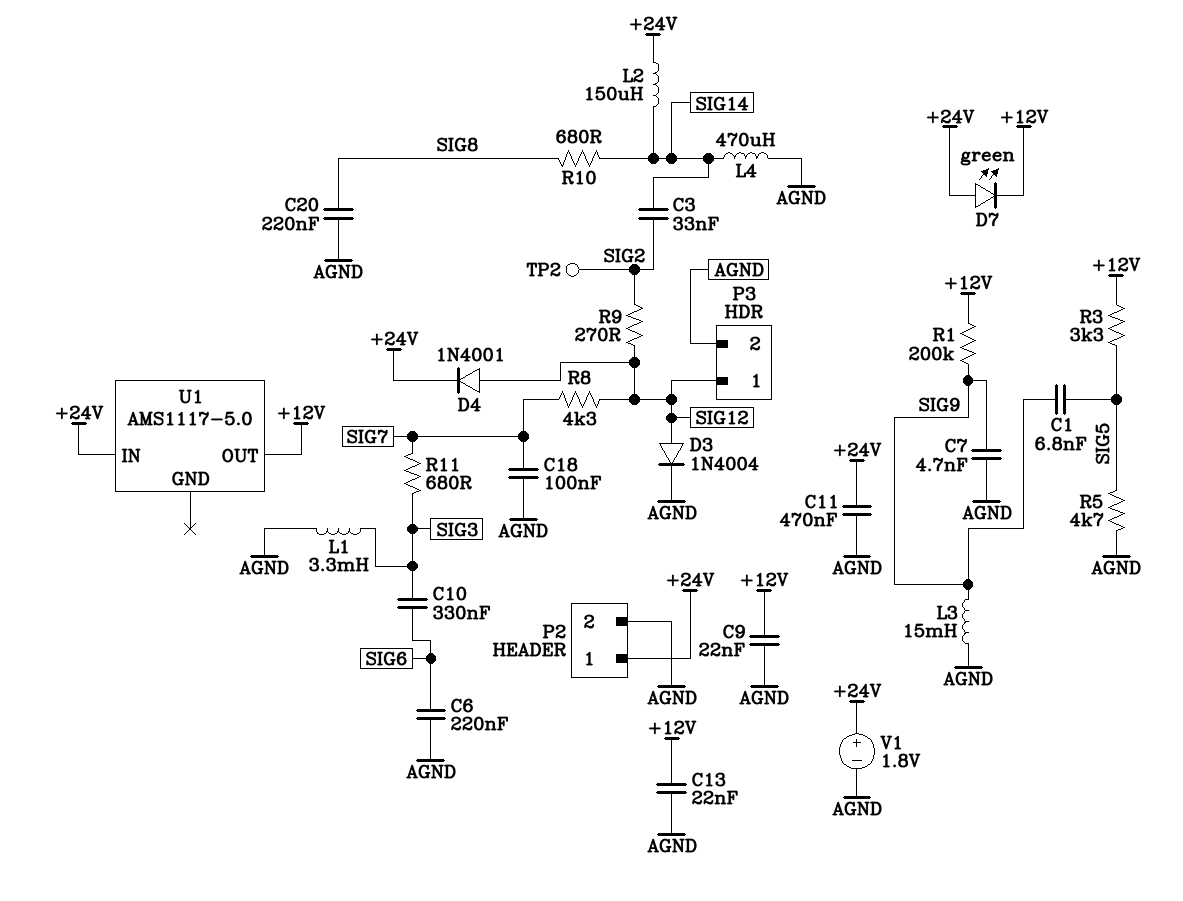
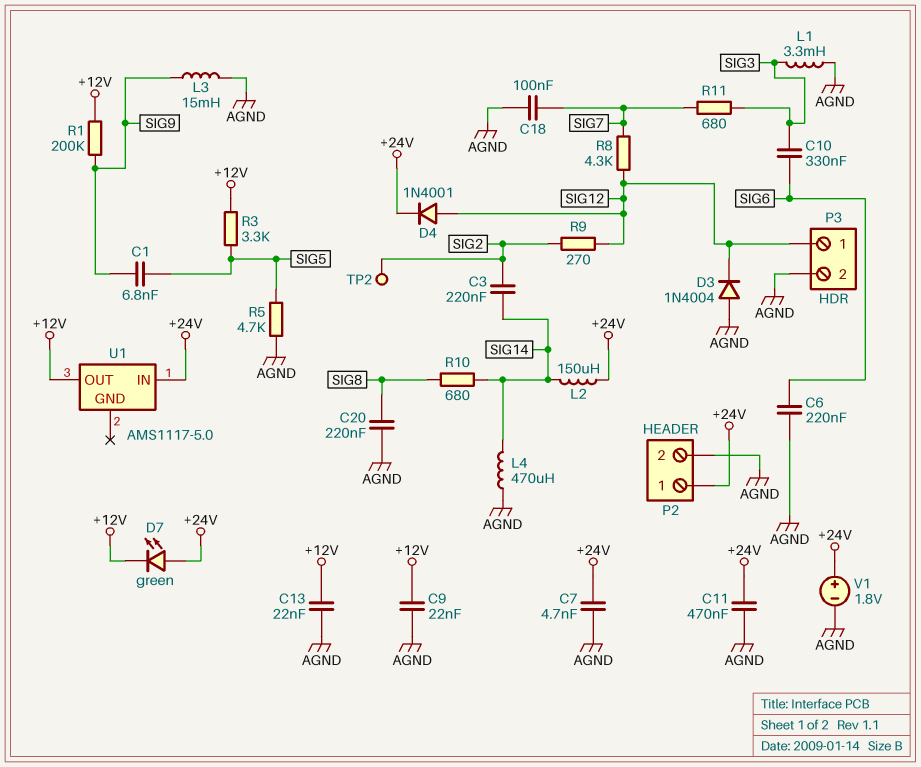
C3: 33nF (SIG2, SIG14) -> 220nF (SIG2, SIG14)
C7: 4.7nF (AGND, SIG9) -> 4.7nF (+24V, AGND)
D3: diode 1N4004 (A SIG12, K AGND) -> diode 1N4004 (A AGND, K SIG12)

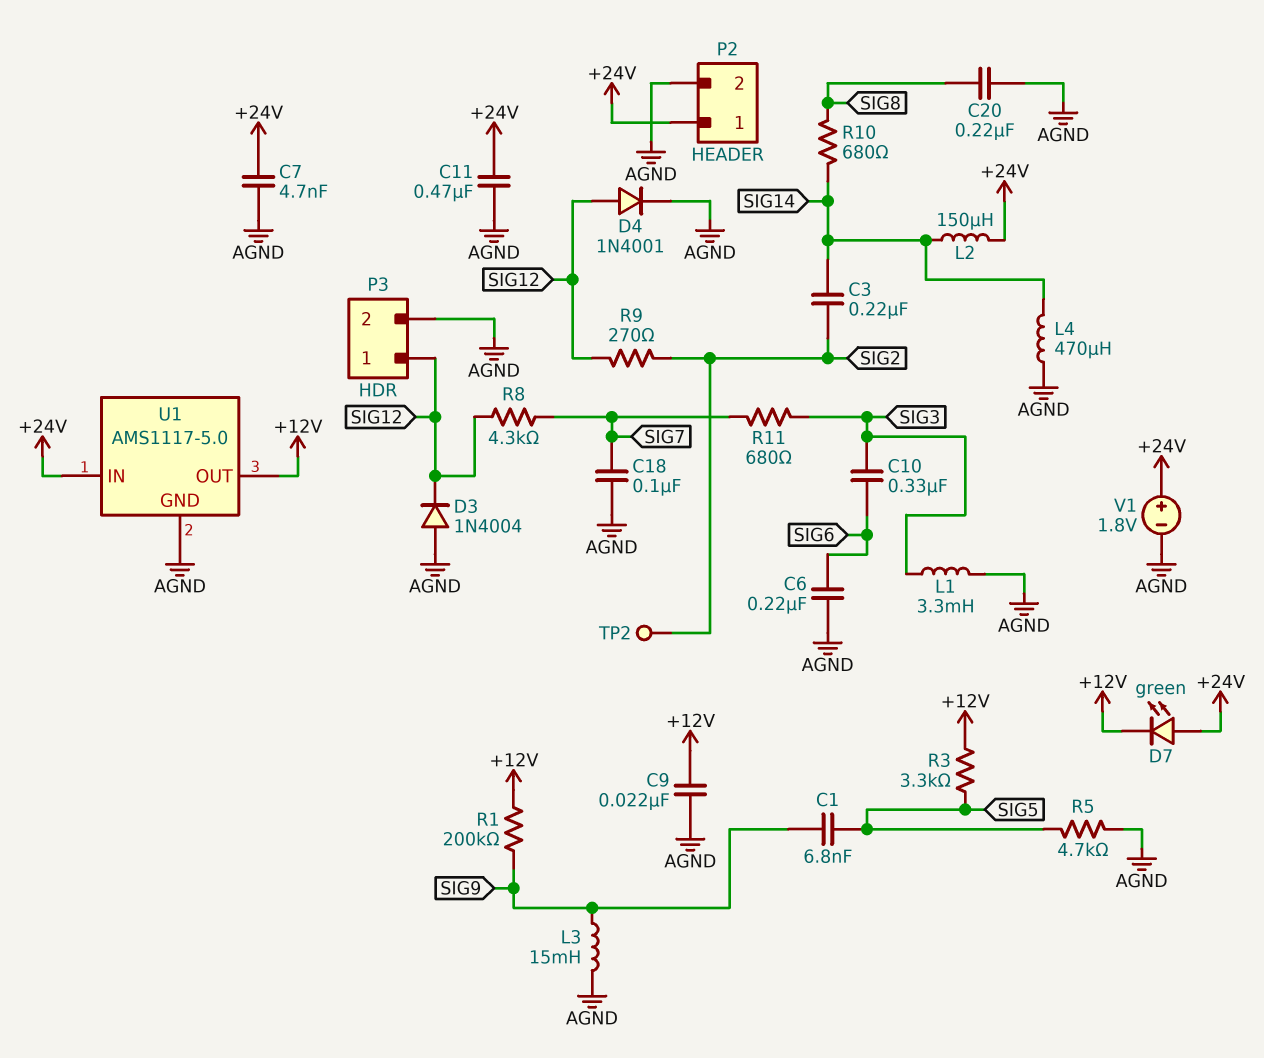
C13: 22nF (+12V, AGND) -> none
D4: diode 1N4001 (A SIG12, K +24V) -> diode 1N4001 (A SIG12, K AGND)
U1 pin GND: none -> AGND

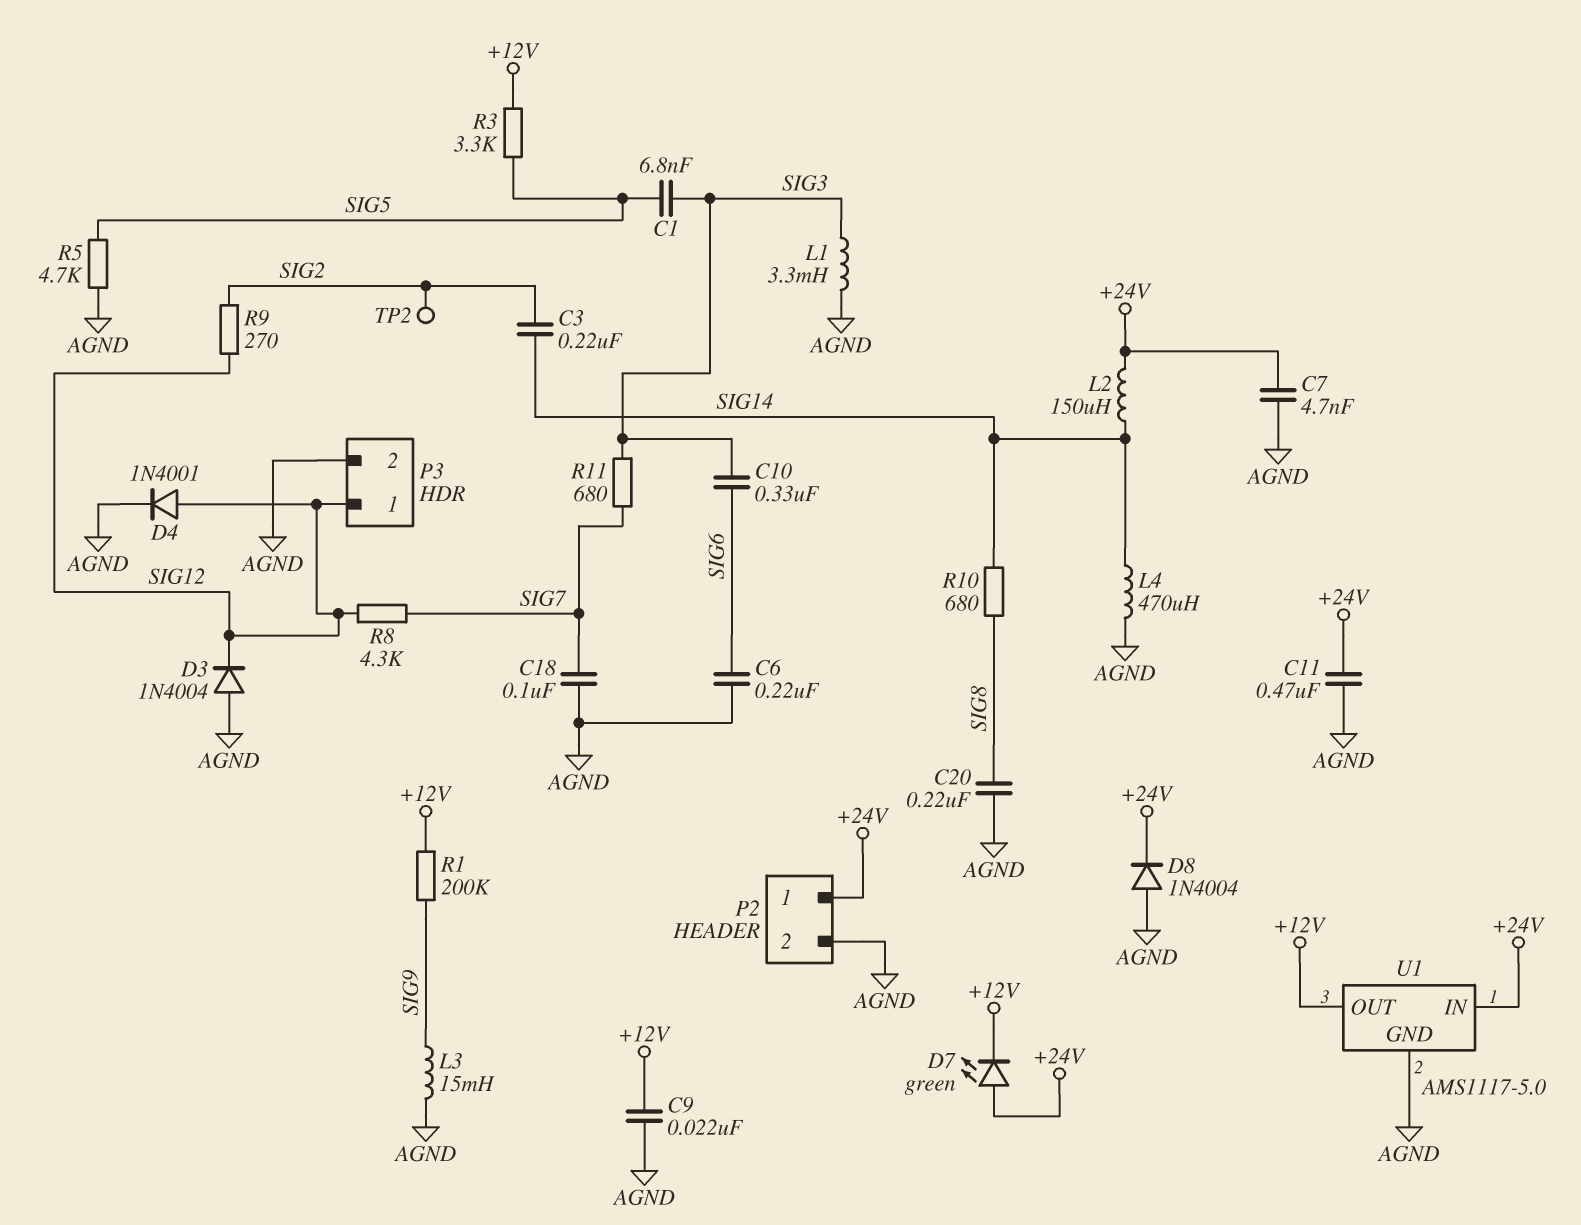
C1: 6.8nF (SIG5, SIG9) -> 6.8nF (SIG3, SIG5)
D8: none -> diode 1N4004 (A AGND, K +24V)
V1: 1.8V (plus +24V, minus AGND) -> none

